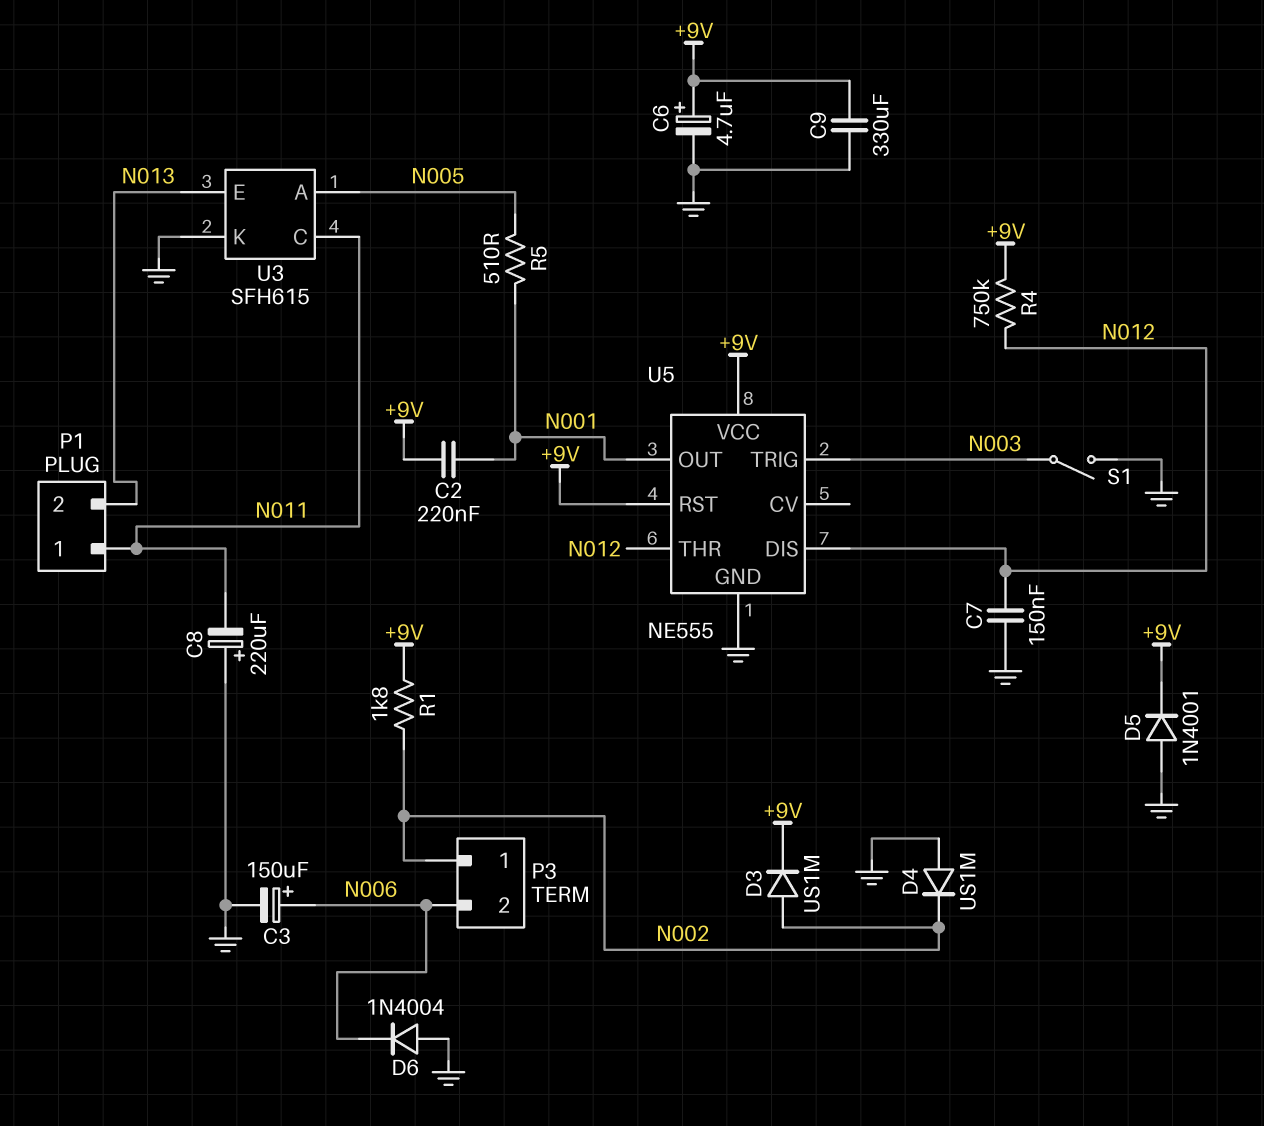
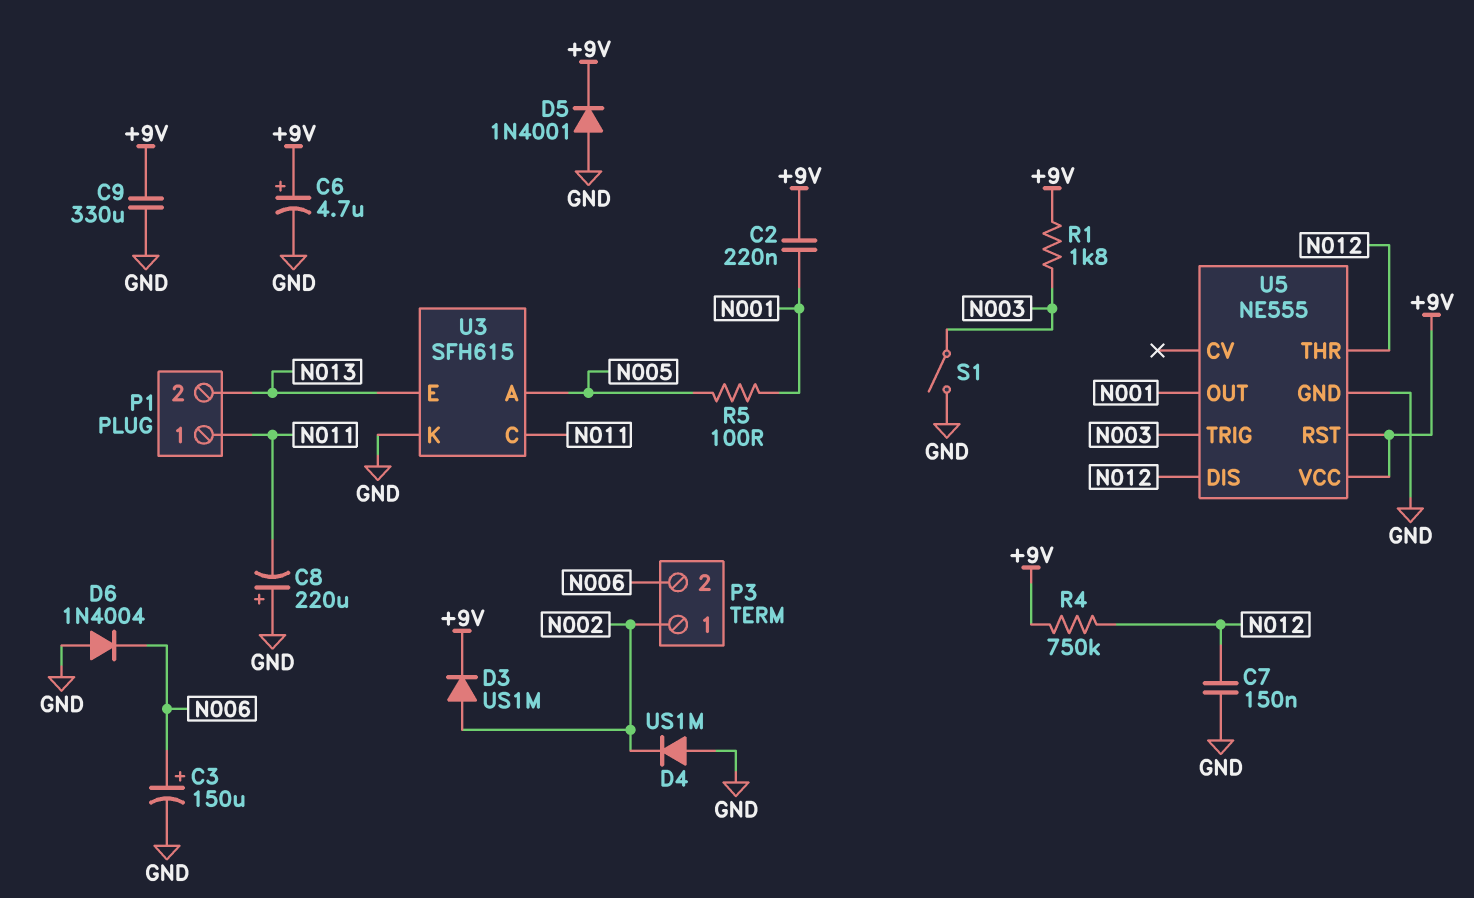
R1: 1.8k (+9V, N002) -> 1.8k (+9V, N003)
R5: 510 (N001, N005) -> 100 (N001, N005)

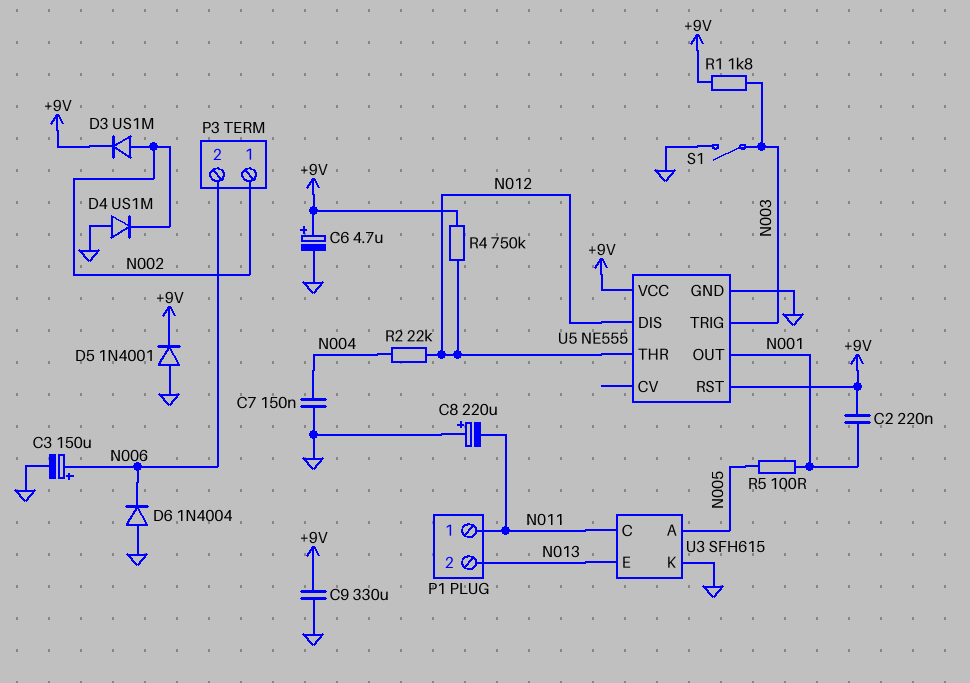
C7: 150nF (GND, N012) -> 150nF (GND, N004)
R2: none -> 22k (N004, N012)

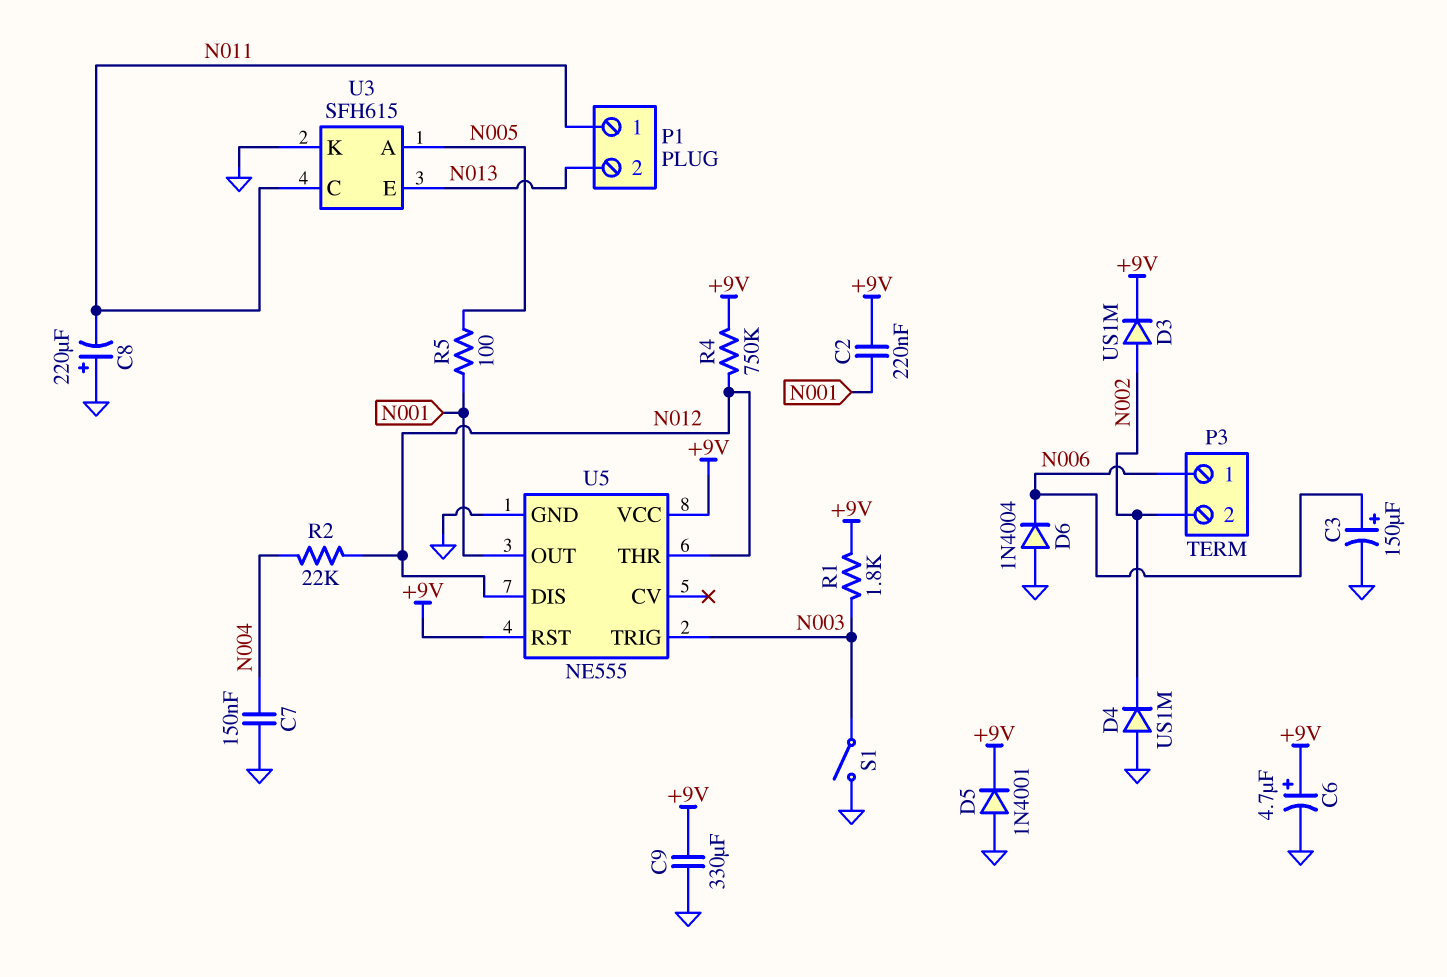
P3 pin 1: N002 -> N006
P3 pin 2: N006 -> N002

